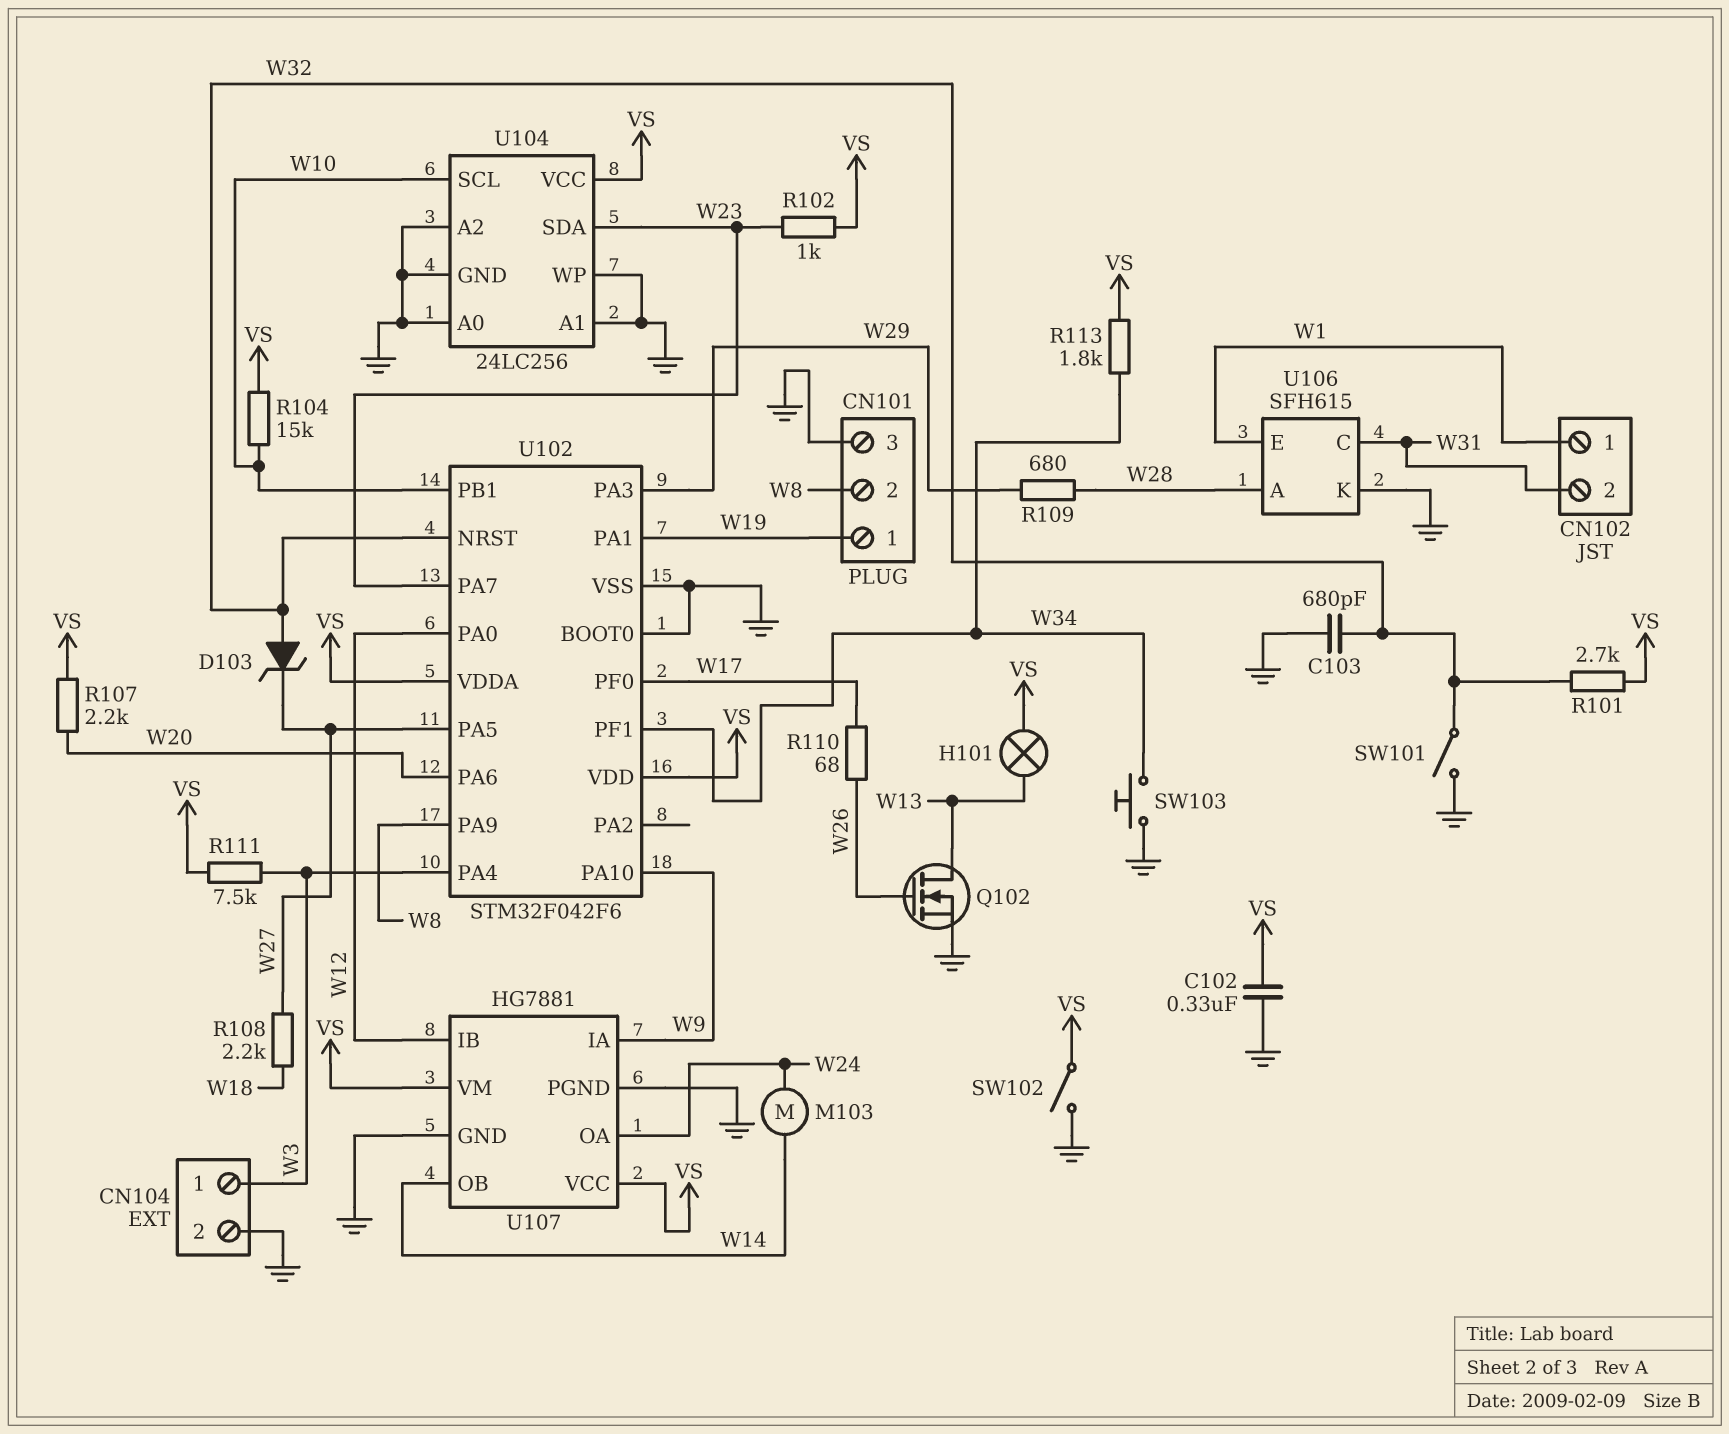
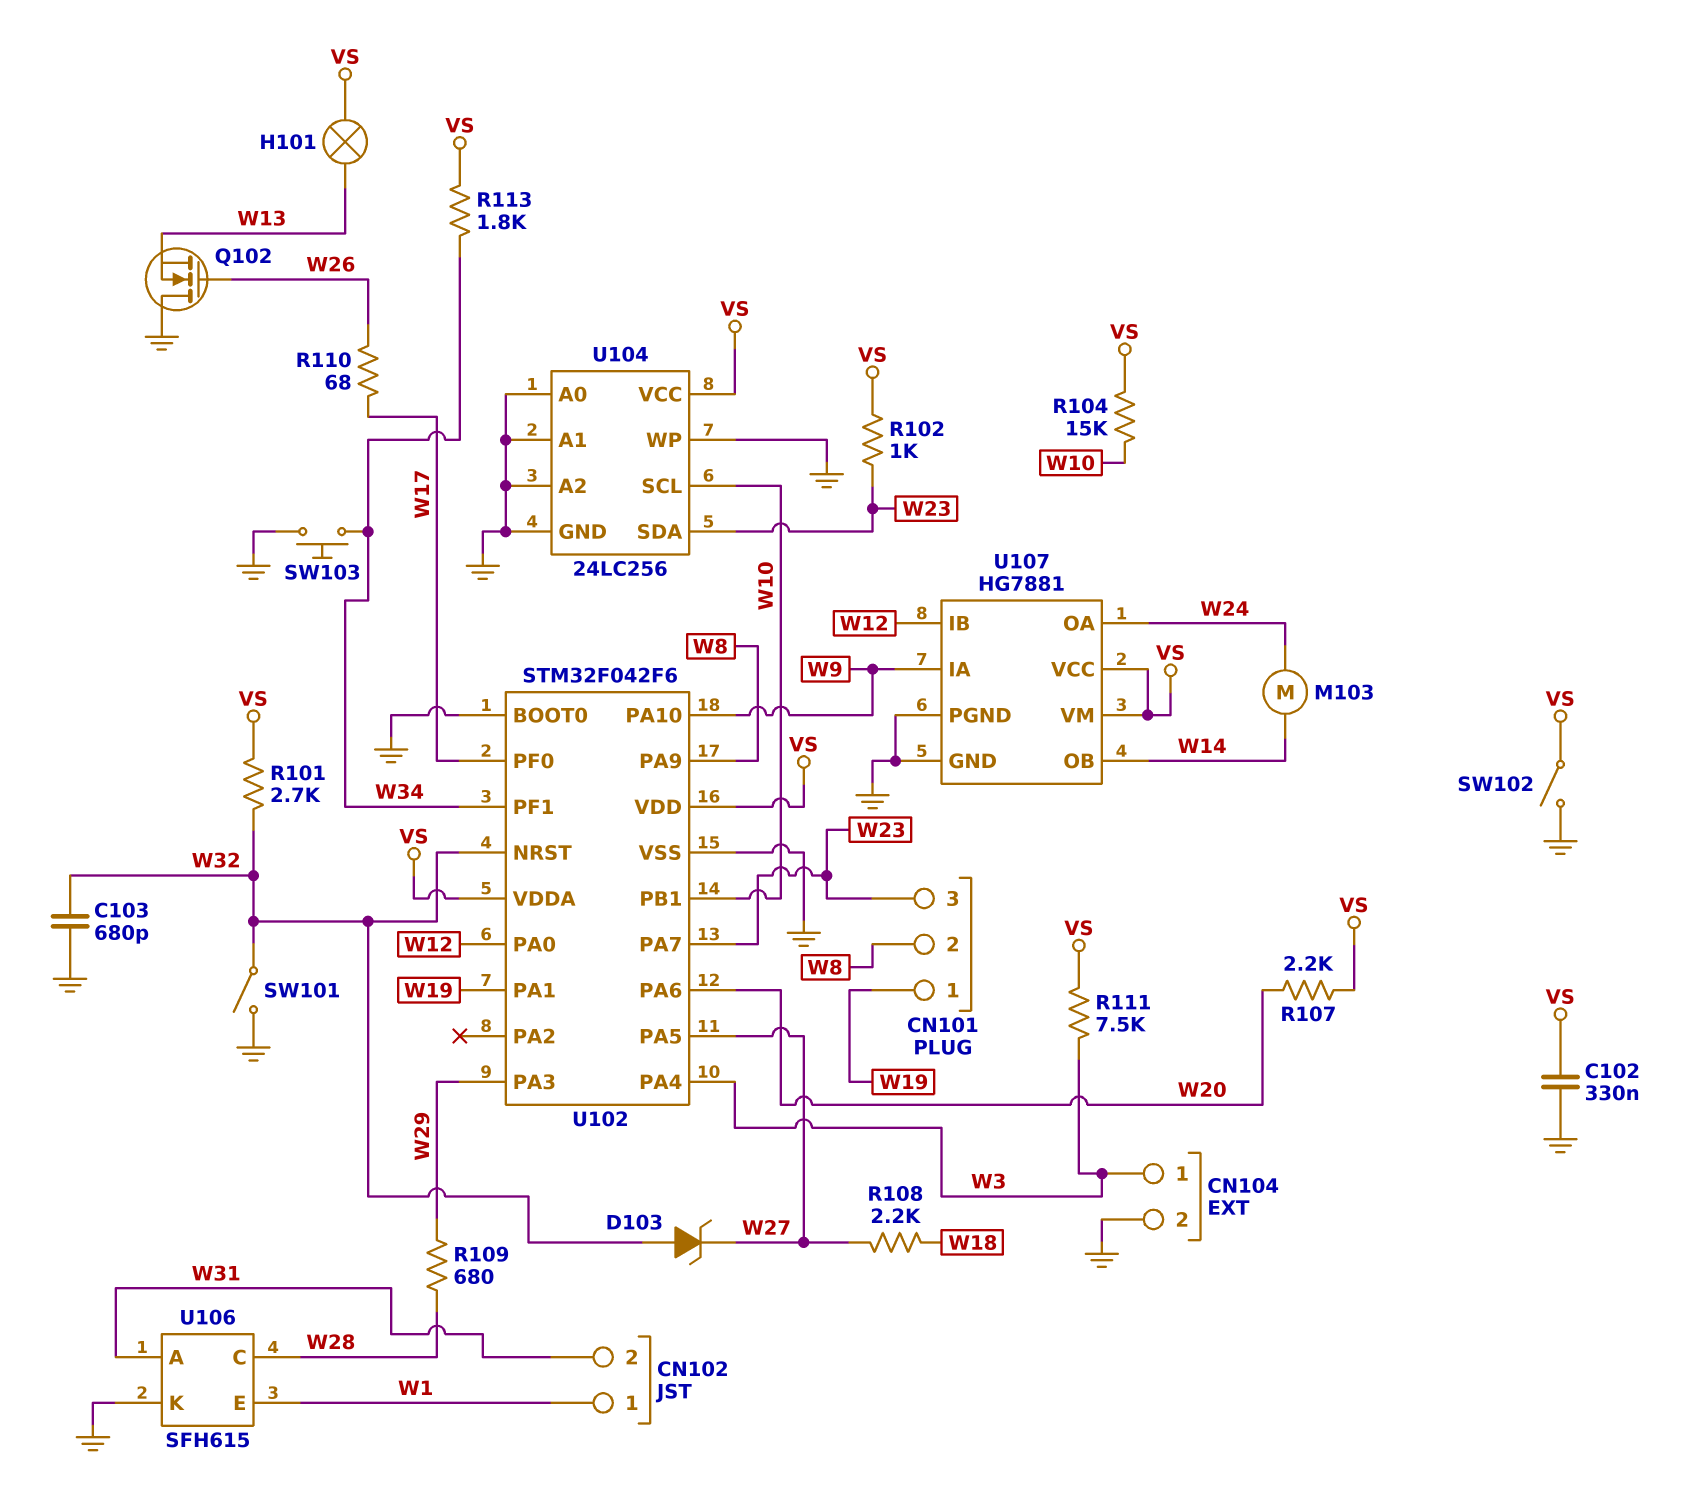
CN101 pin 3: GND -> W23
Q102: NMOS (G W26, D W13, S GND) -> NMOS (G W26, D GND, S W13)
U106 pin A: W28 -> W31
U106 pin C: W31 -> W28

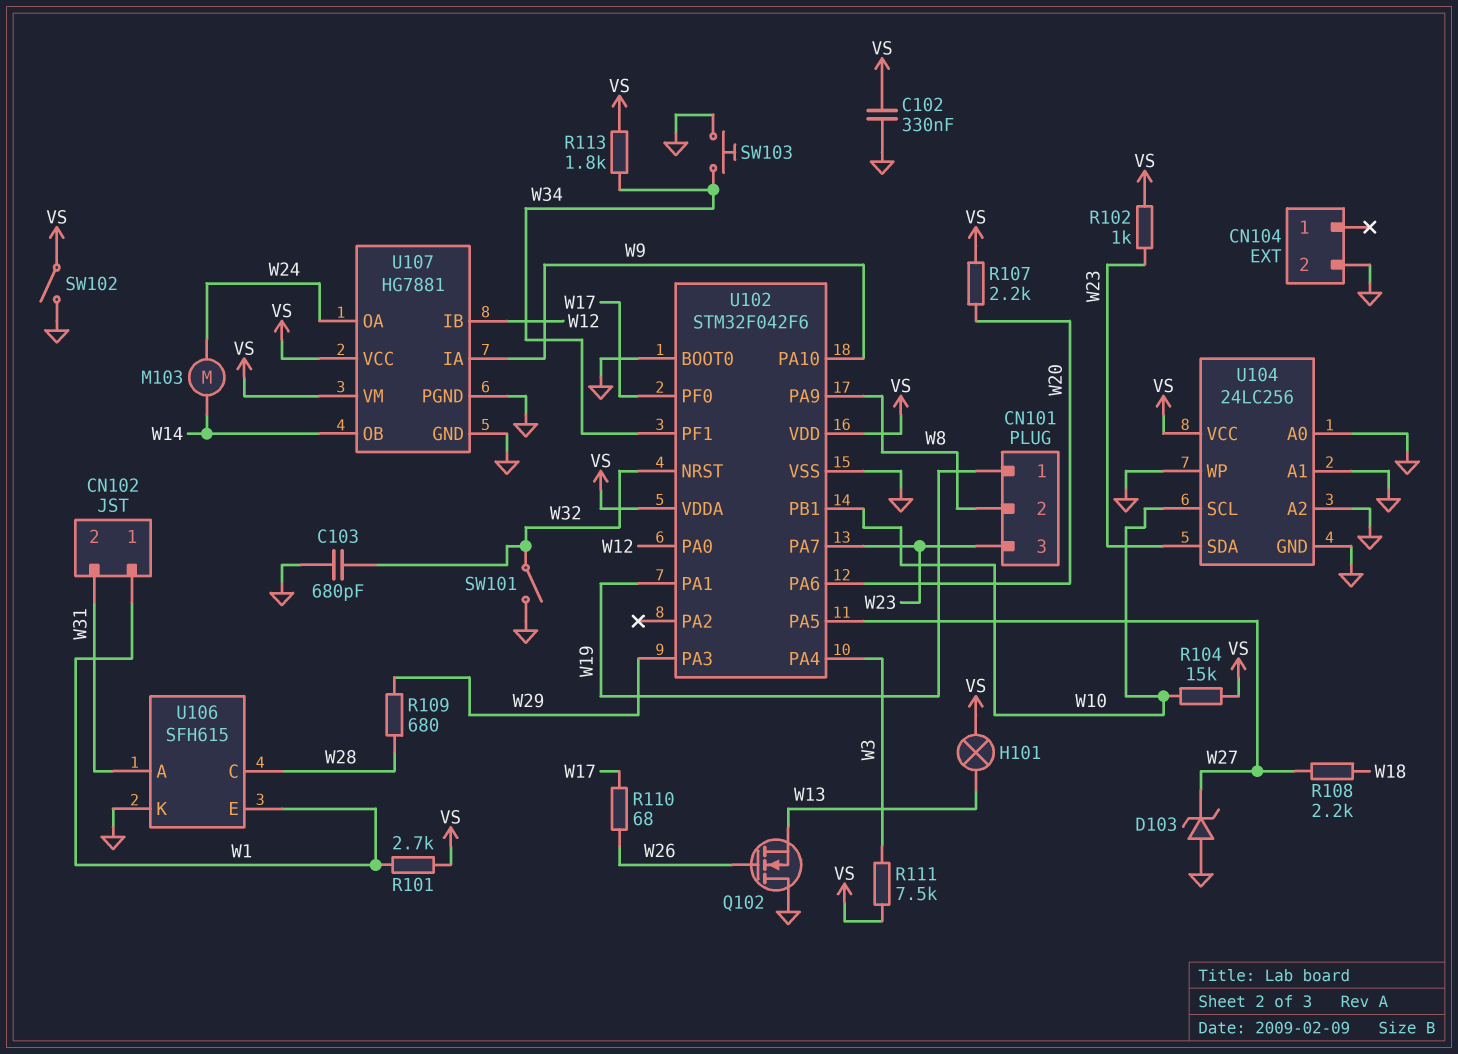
CN104 pin 1: W3 -> none
D103: zener (A W32, K W27) -> zener (A GND, K W27)
R101: 2.7k (VS, W32) -> 2.7k (VS, W1)

